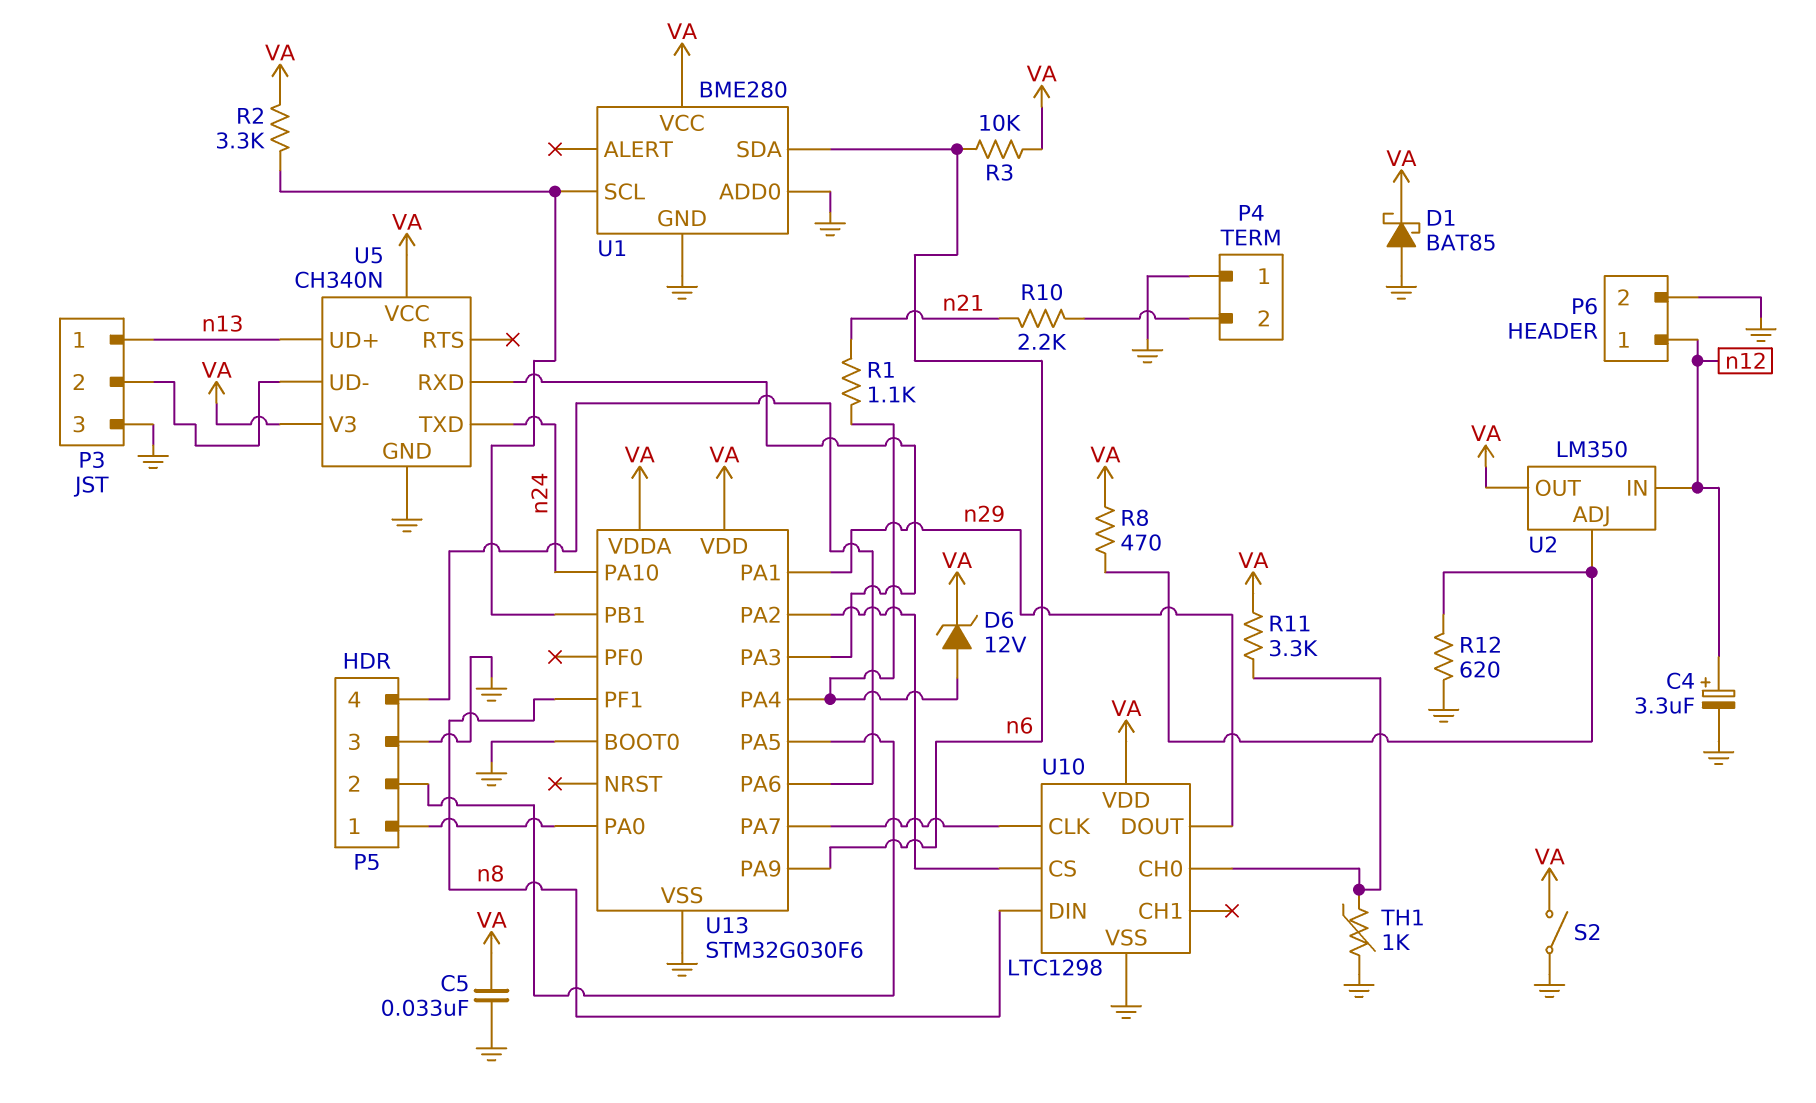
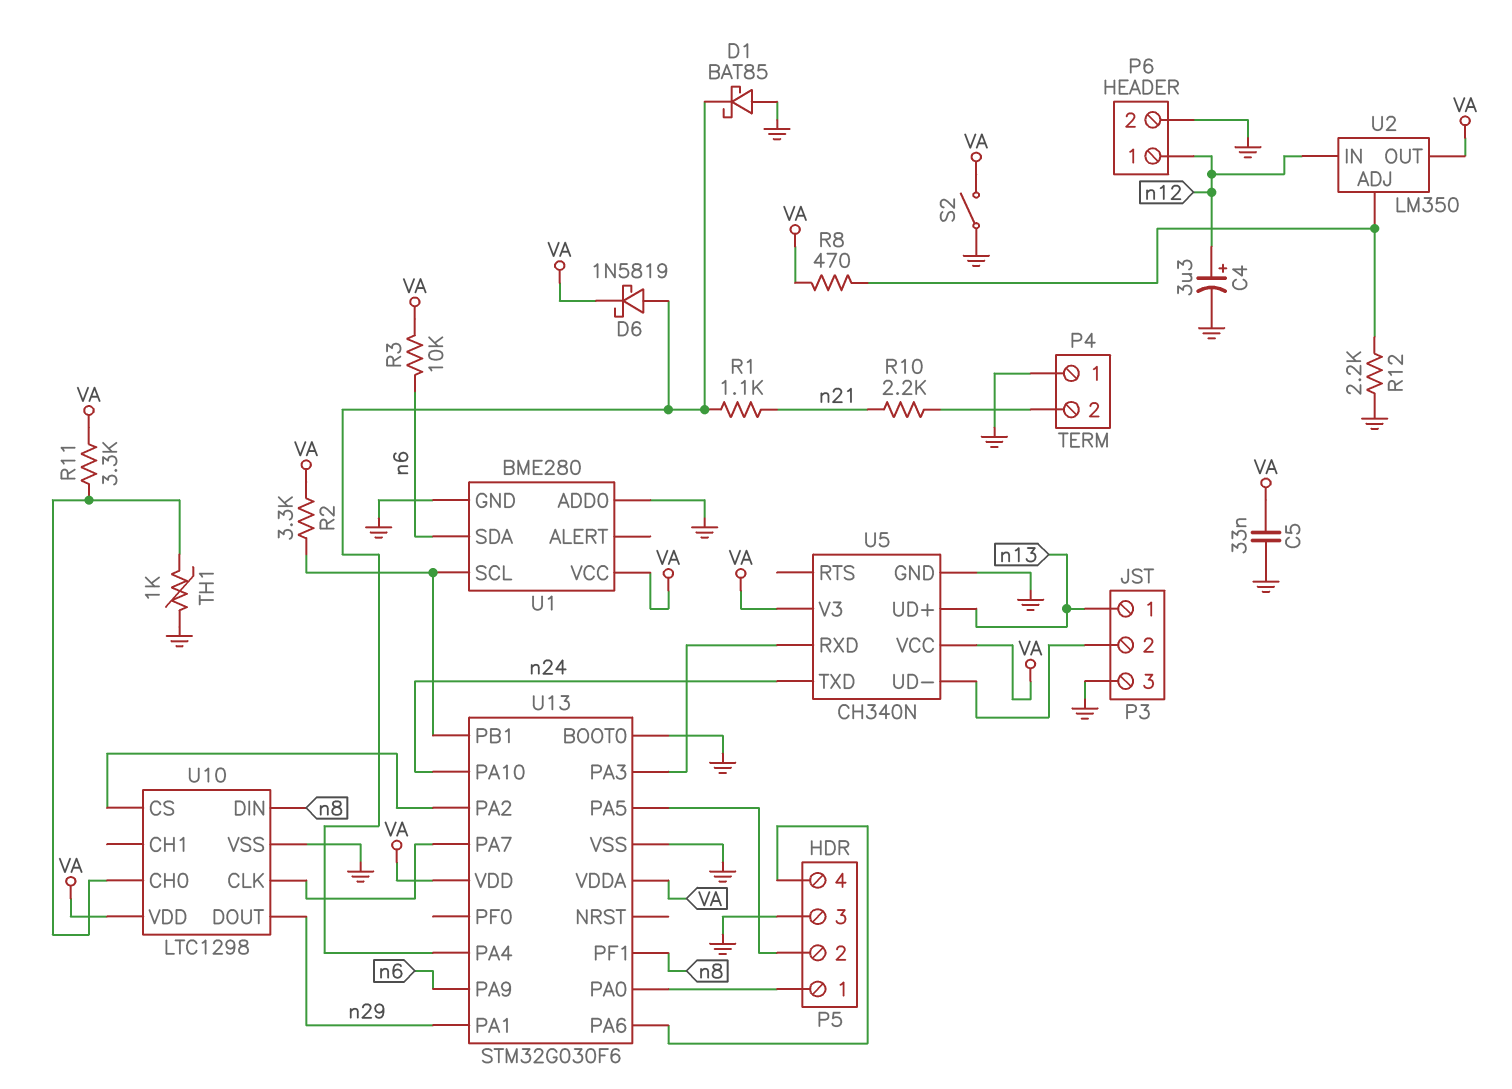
D1: schottky BAT85 (A GND, K VA) -> schottky BAT85 (A GND, K U13/PA4)
D6: zener 12V (A U13/PA4, K VA) -> schottky 1N5819 (A U13/PA4, K VA)
R12: 620 (GND, U2/ADJ) -> 2.2k (GND, U2/ADJ)

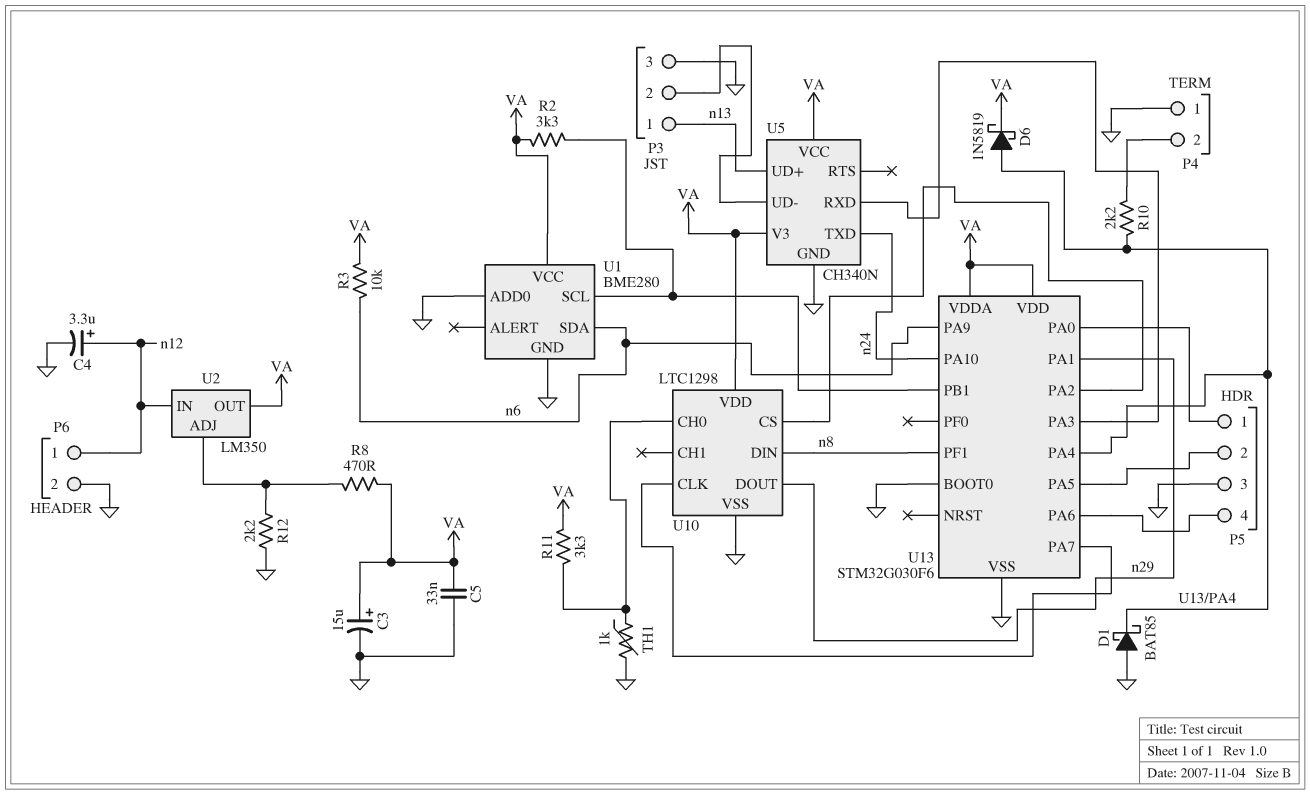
C3: none -> 15uF (plus VA, minus GND)
R1: 1.1k (U13/PA4, n21) -> none
R10: 2.2k (P4/2, n21) -> 2.2k (P4/2, U13/PA4)
S2: switch (GND, VA) -> none

